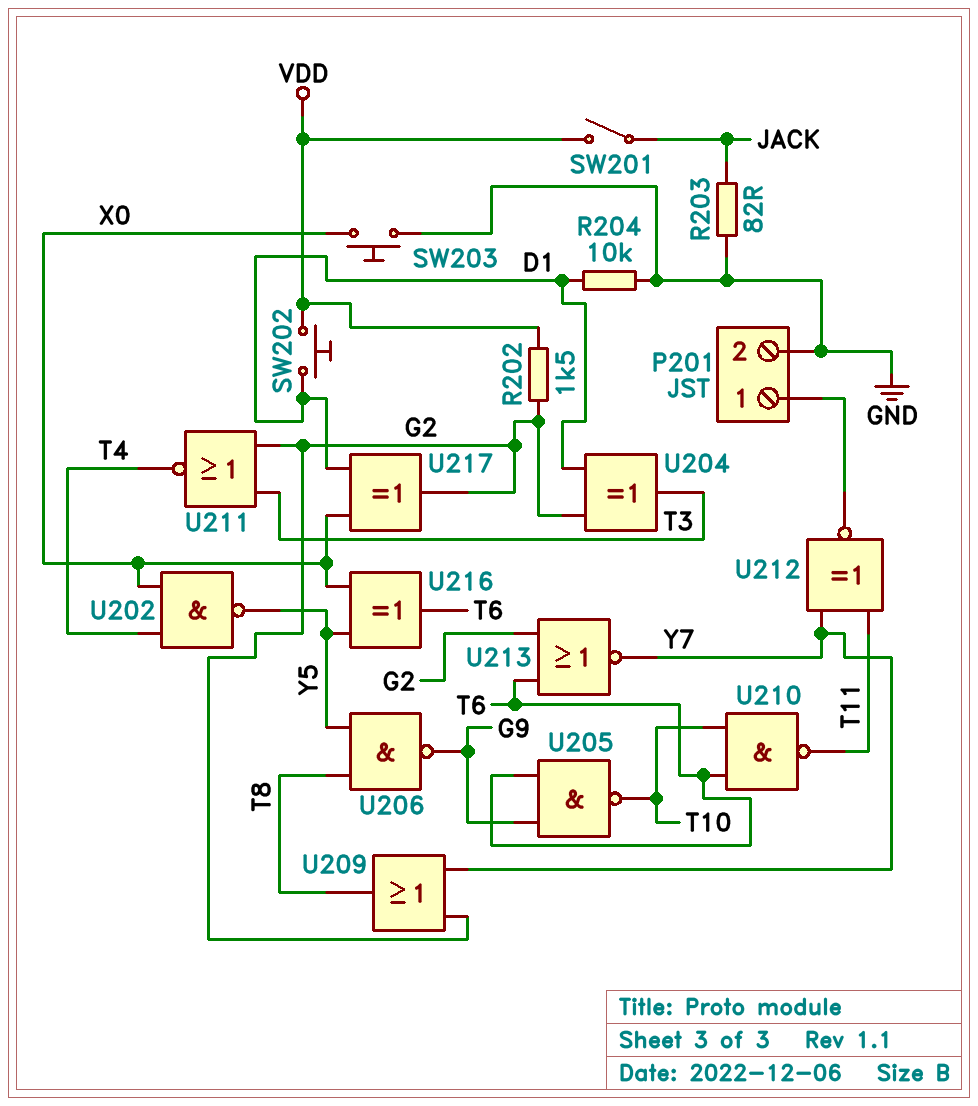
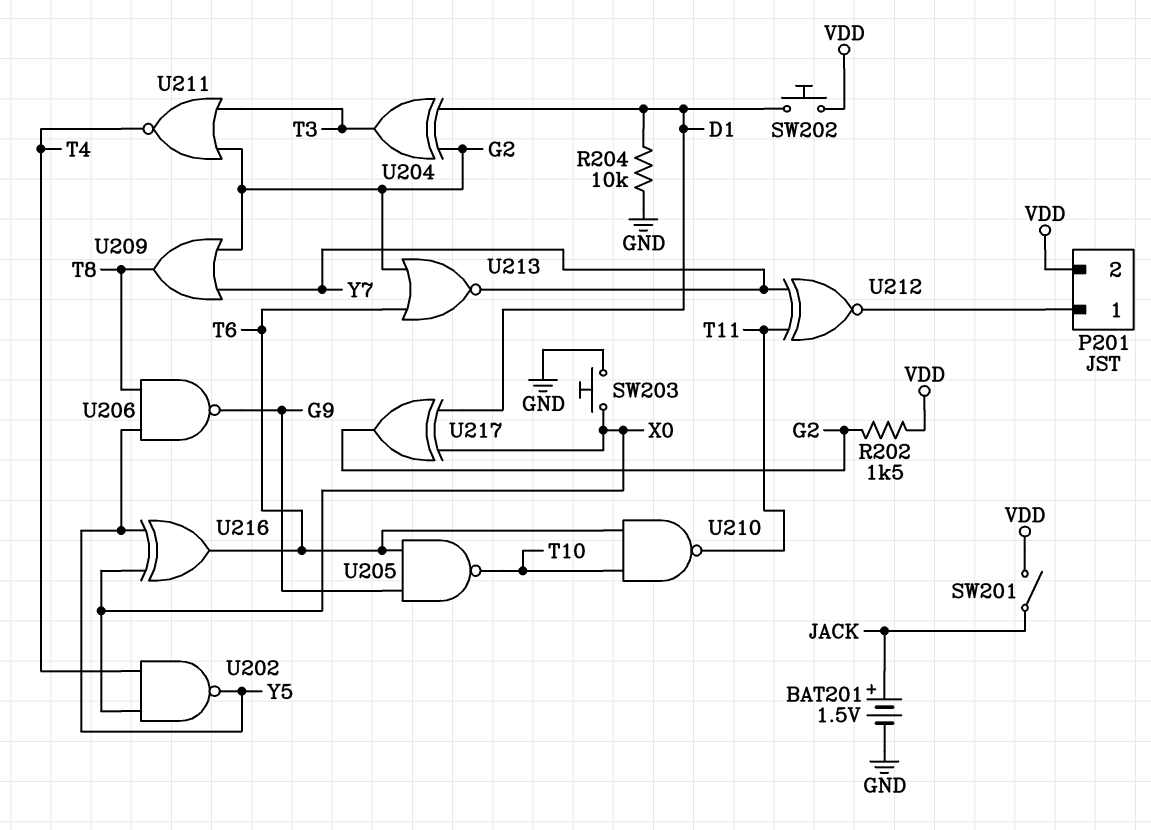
BAT201: none -> 1.5V (plus JACK, minus GND)
P201 pin 2: GND -> VDD
R203: 82 (GND, JACK) -> none

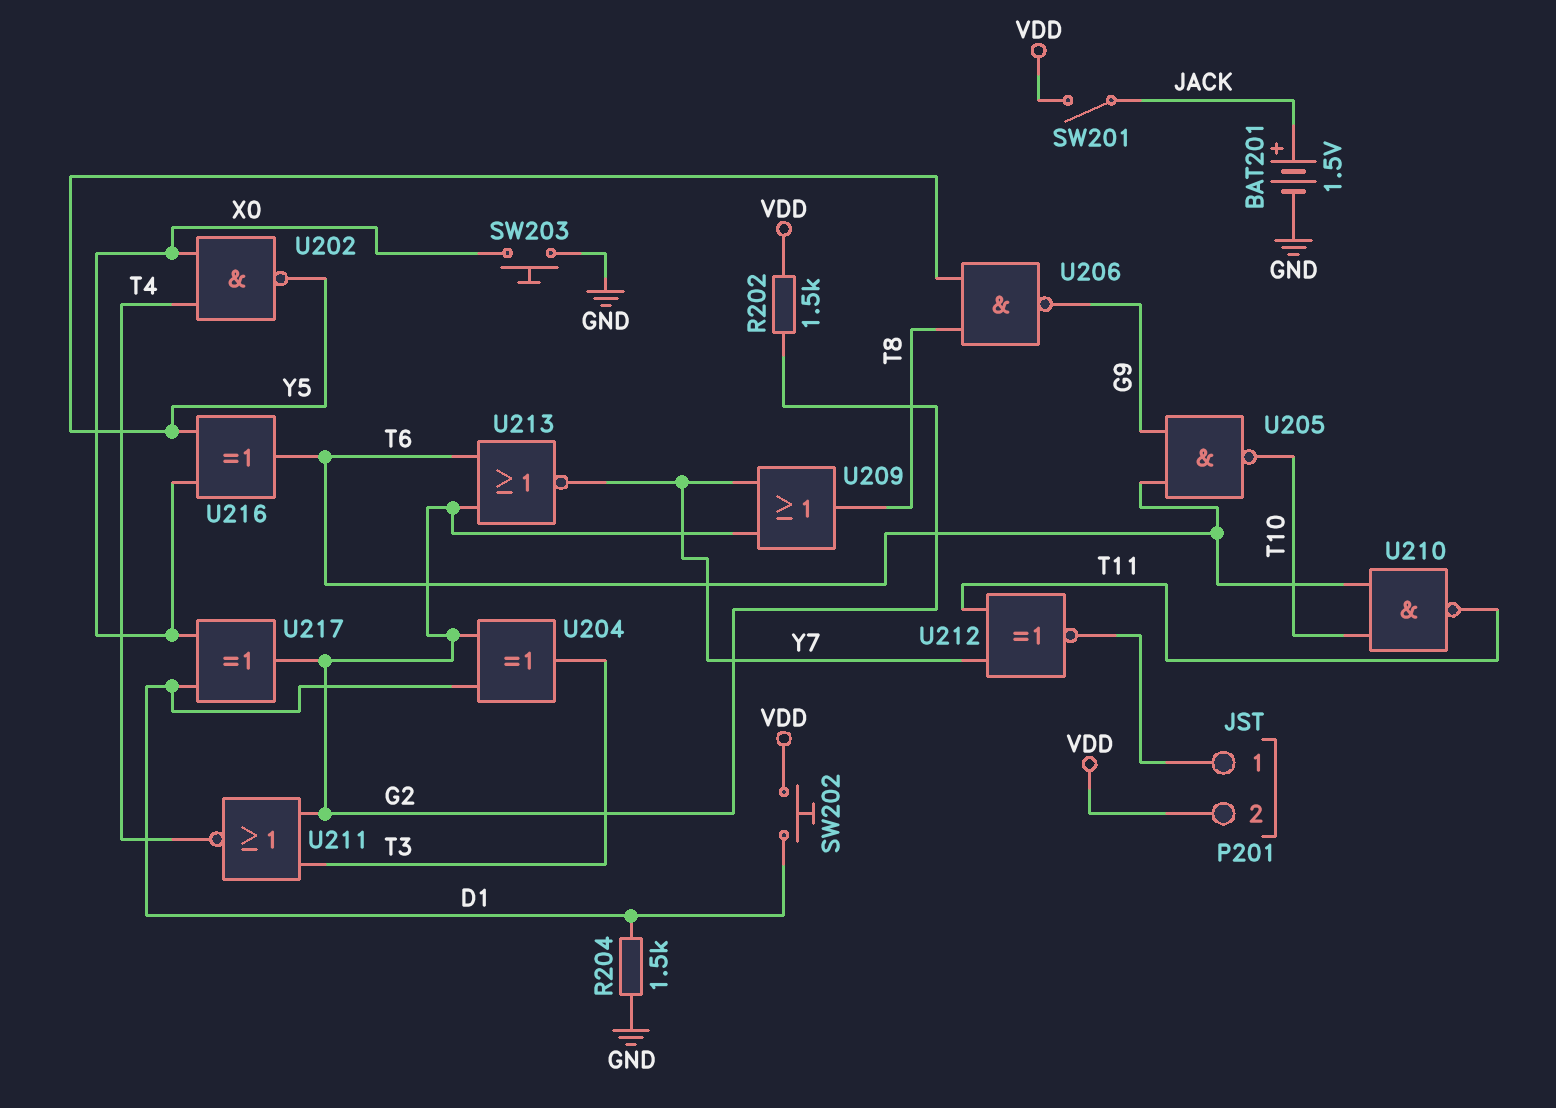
R204: 10k (D1, GND) -> 1.5k (D1, GND)

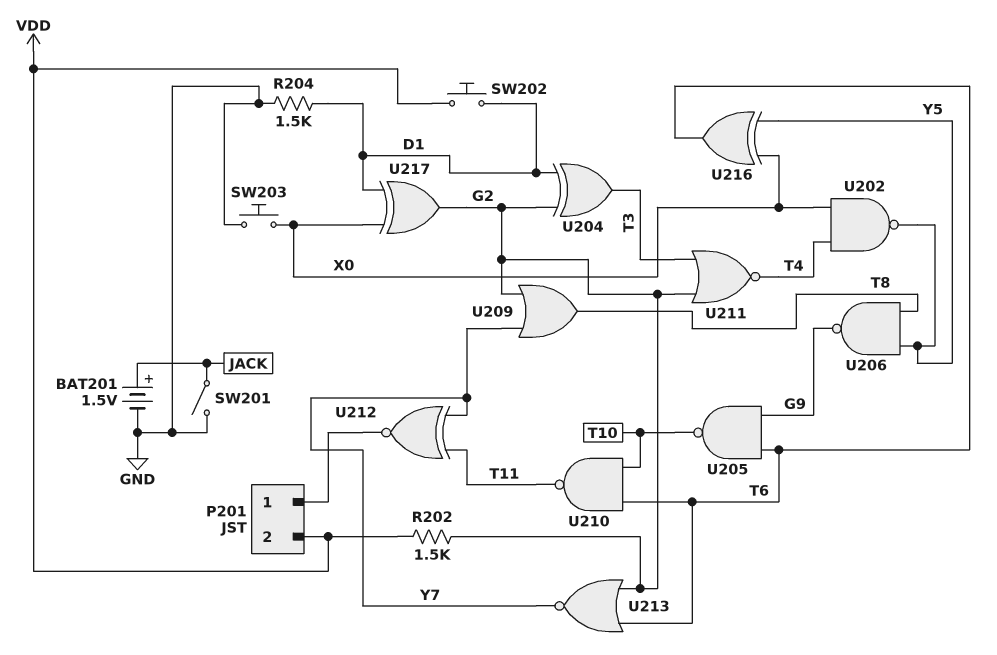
SW201: switch (JACK, VDD) -> switch (GND, JACK)

